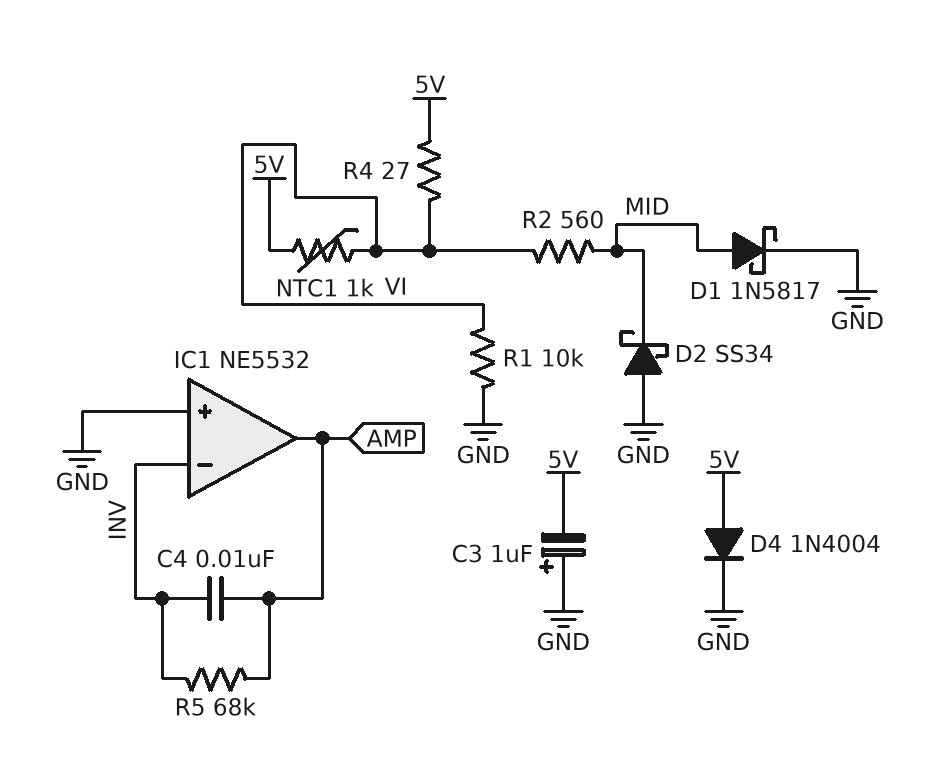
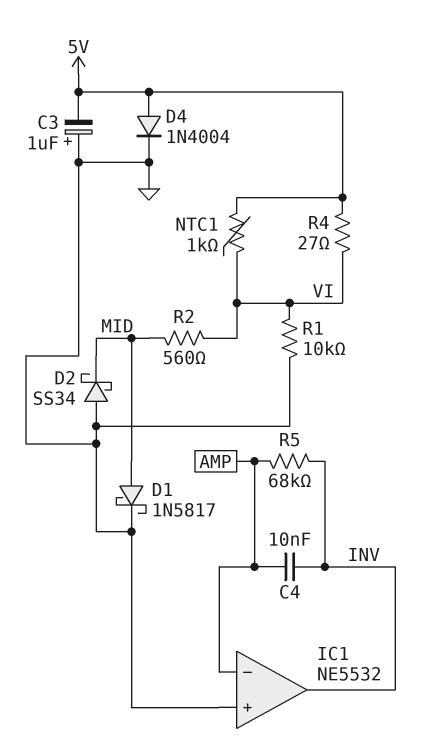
IC1 pin in-: INV -> AMP
IC1 pin out: AMP -> INV

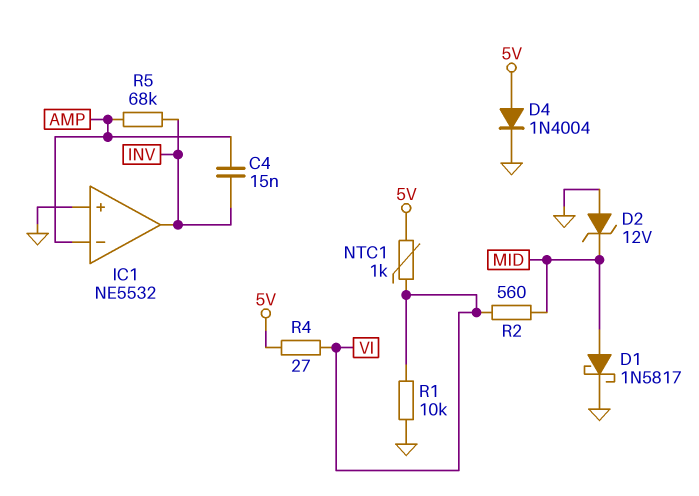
C3: 1uF (plus GND, minus 5V) -> none
C4: 10nF (AMP, INV) -> 15nF (AMP, INV)
D2: schottky SS34 (A GND, K MID) -> zener 12V (A GND, K MID)

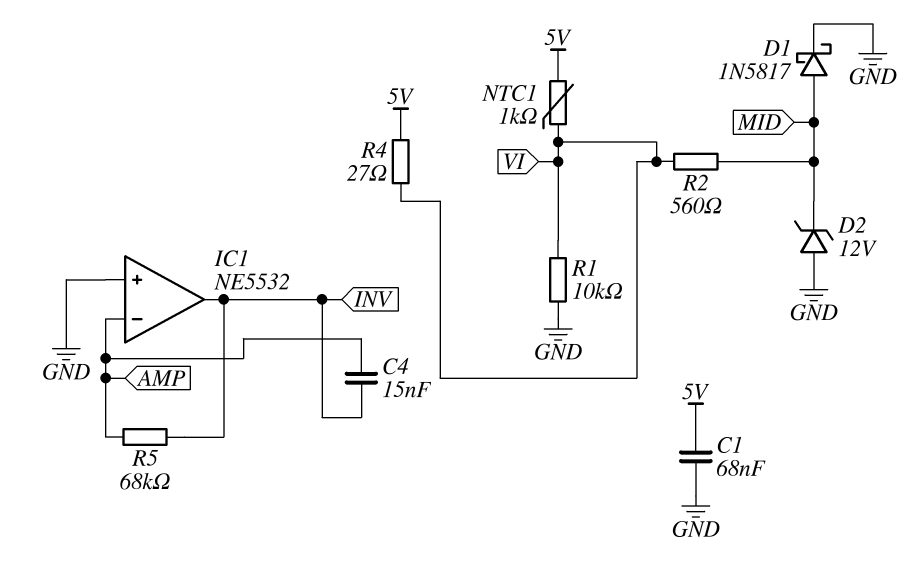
C1: none -> 68nF (5V, GND)
D4: diode 1N4004 (A 5V, K GND) -> none

